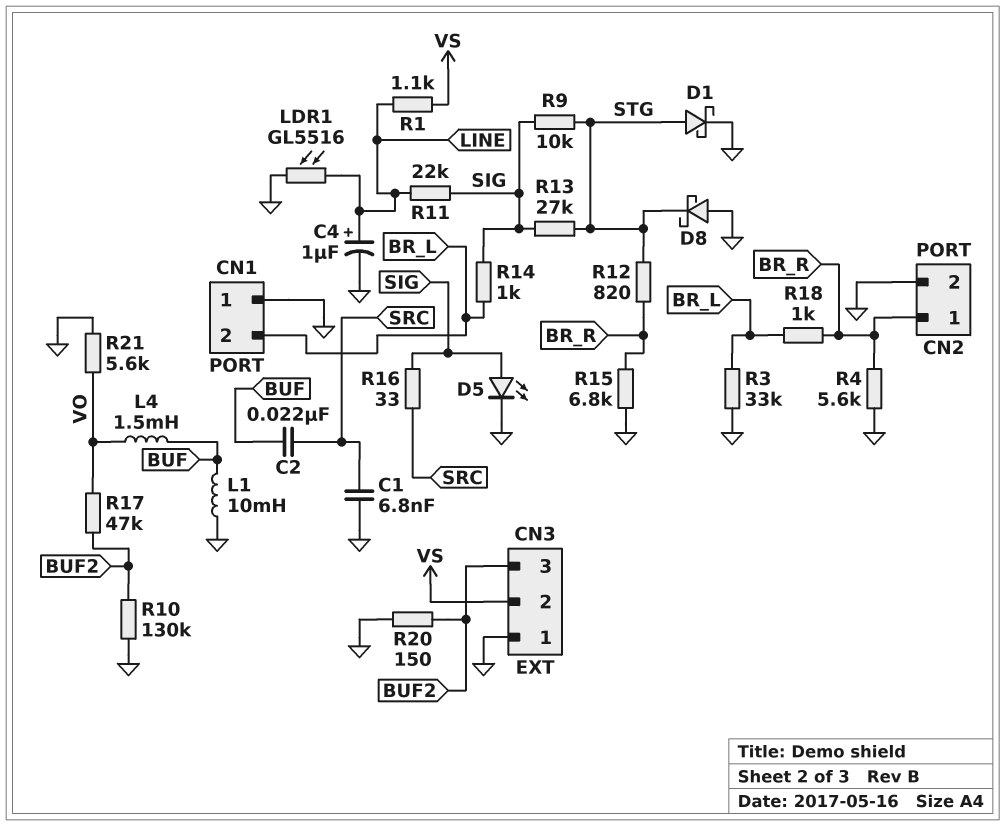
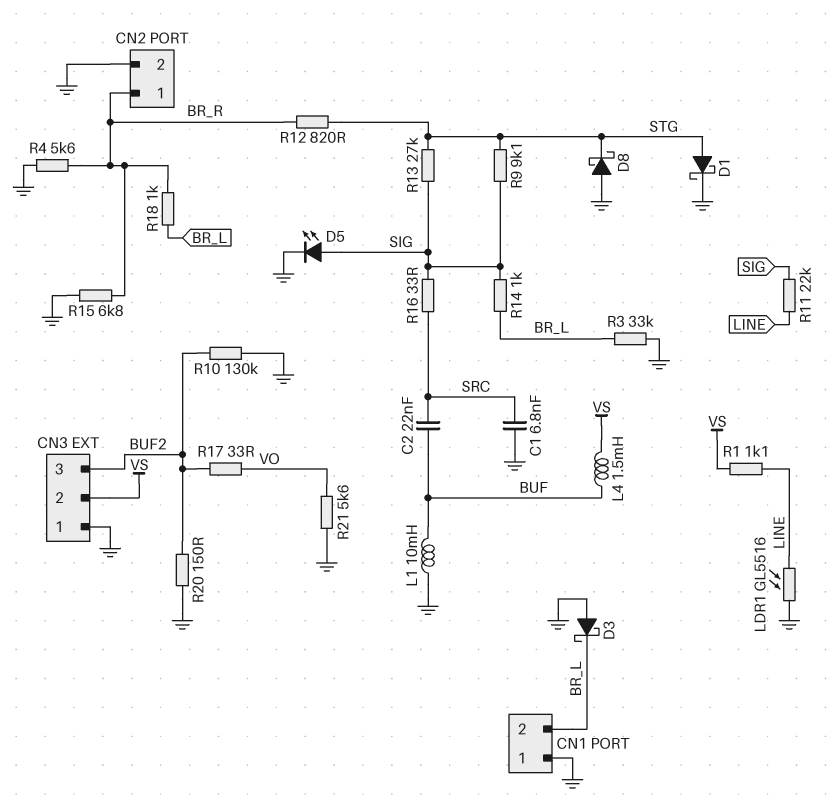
C4: 1uF (plus LINE, minus GND) -> none
D3: none -> schottky (A GND, K BR_L)
L4: 1.5mH (BUF, VO) -> 1.5mH (BUF, VS)
R9: 10k (SIG, STG) -> 9.1k (SIG, STG)
R17: 47k (BUF2, VO) -> 33 (BUF2, VO)

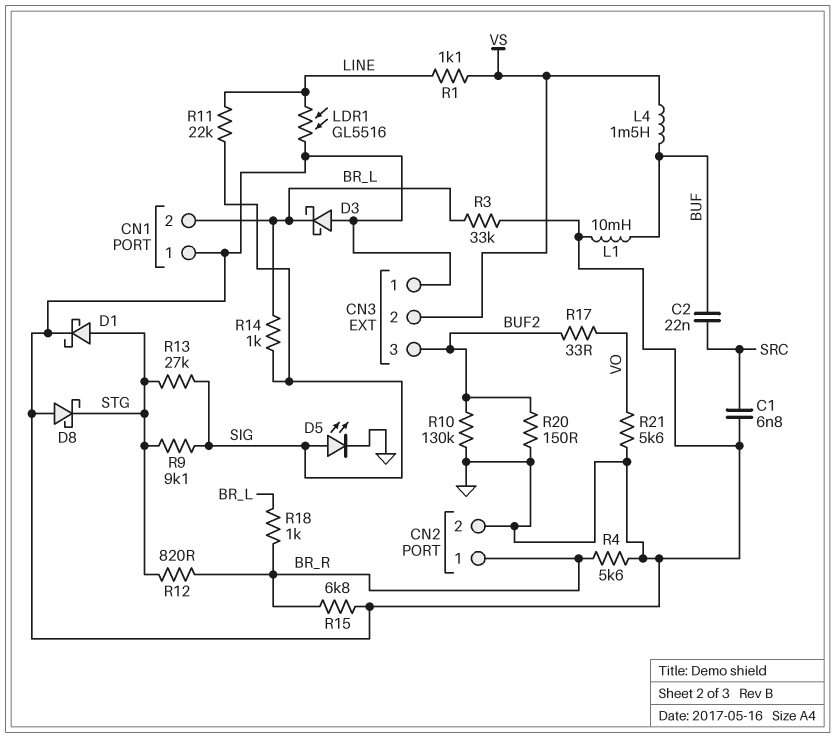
R16: 33 (SIG, SRC) -> none

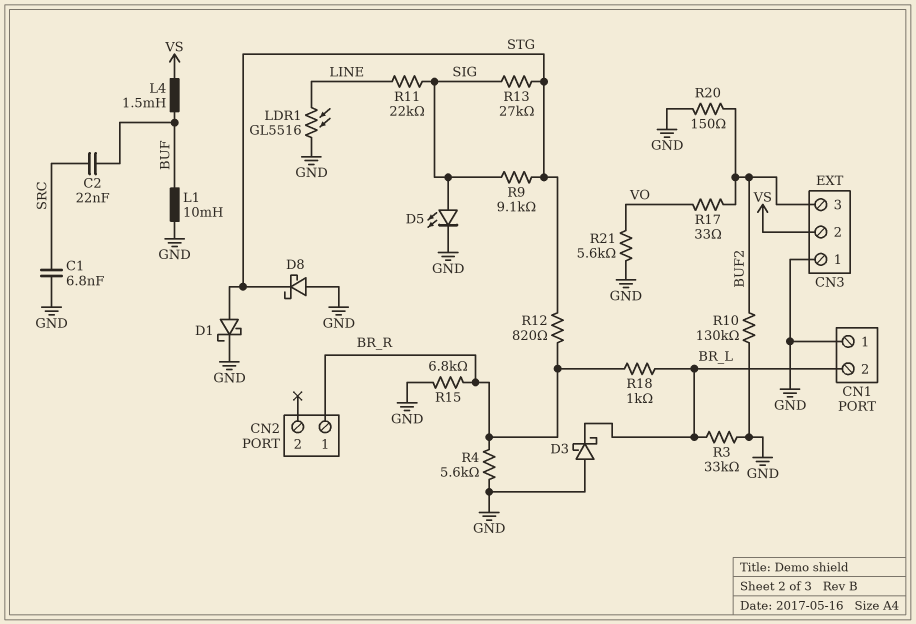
CN2 pin 2: GND -> none
R1: 1.1k (LINE, VS) -> none
R14: 1k (BR_L, SIG) -> none

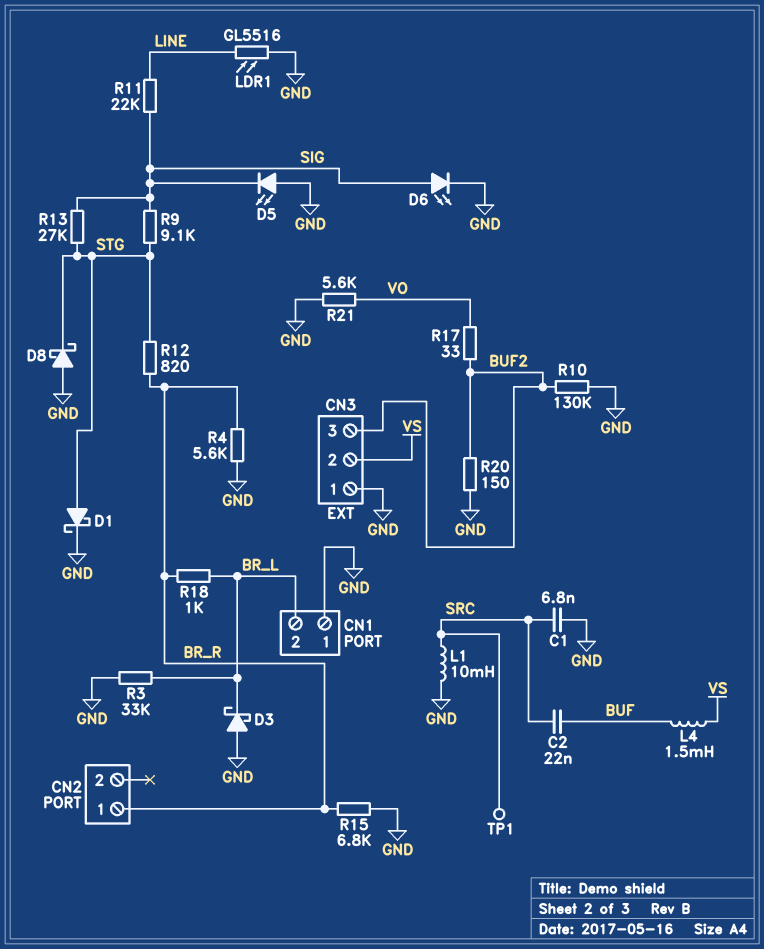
D5: LED (A SIG, K GND) -> LED (A GND, K SIG)
D6: none -> LED (A SIG, K GND)
L1: 10mH (BUF, GND) -> 10mH (GND, SRC)
TP1: none -> test point (SRC)

